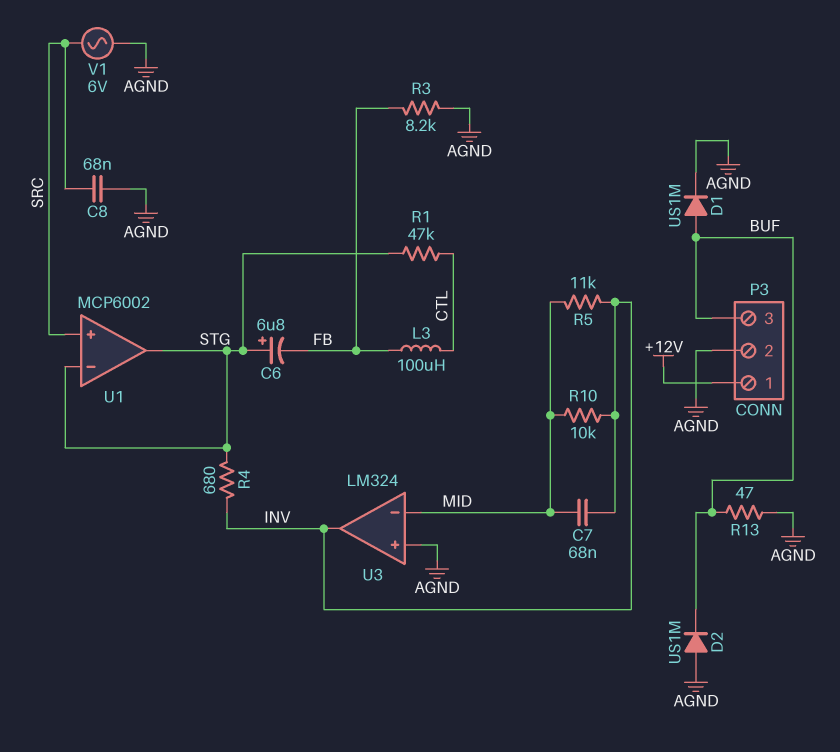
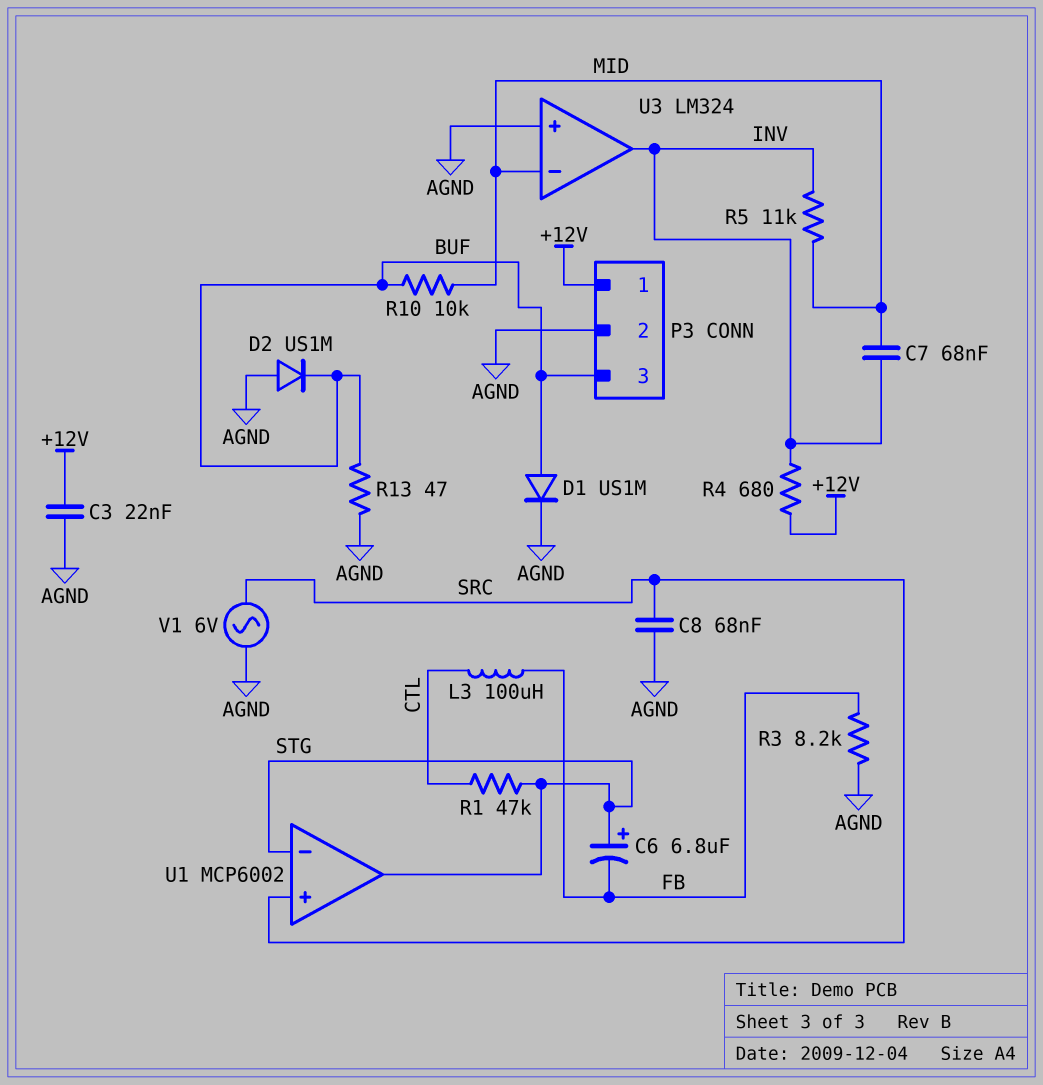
C3: none -> 22nF (+12V, AGND)
R4: 680 (INV, STG) -> 680 (+12V, INV)
R10: 10k (INV, MID) -> 10k (BUF, MID)

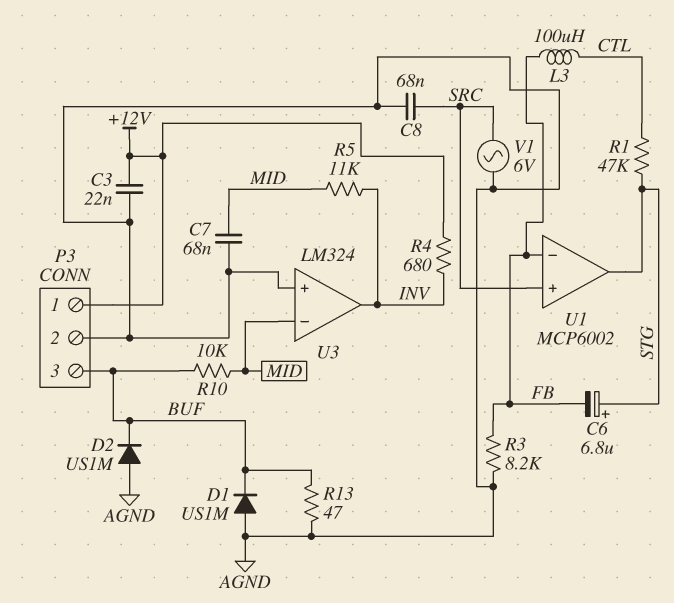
C7: 68nF (INV, MID) -> 68nF (AGND, MID)
D1: diode US1M (A BUF, K AGND) -> diode US1M (A AGND, K BUF)
U1 pin in-: STG -> FB

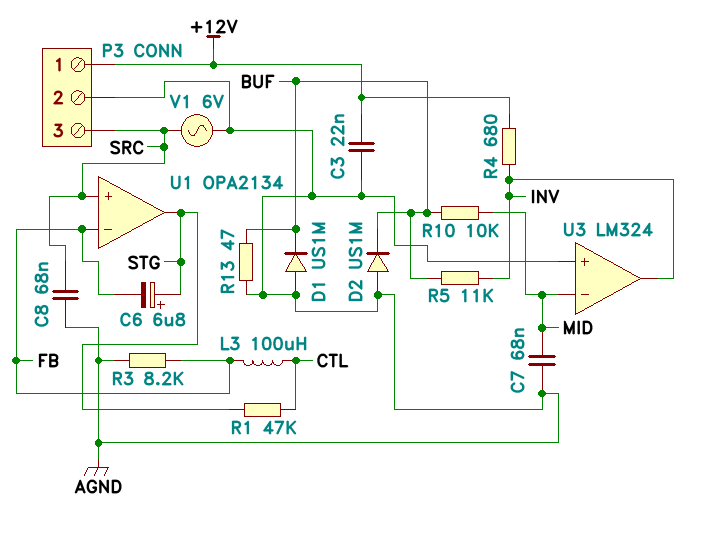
P3 pin 3: BUF -> SRC
R5: 11k (INV, MID) -> 11k (BUF, INV)
U1: MCP6002 -> OPA2134

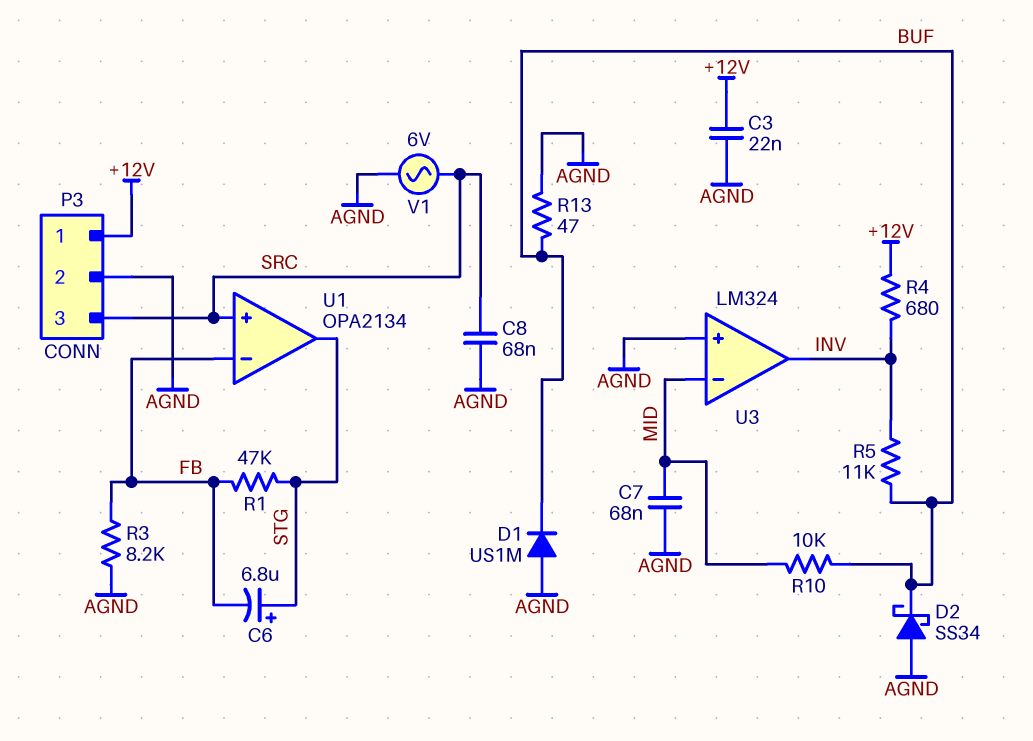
D2: diode US1M (A AGND, K BUF) -> schottky SS34 (A AGND, K BUF)
L3: 100uH (CTL, FB) -> none
R1: 47k (CTL, STG) -> 47k (FB, STG)

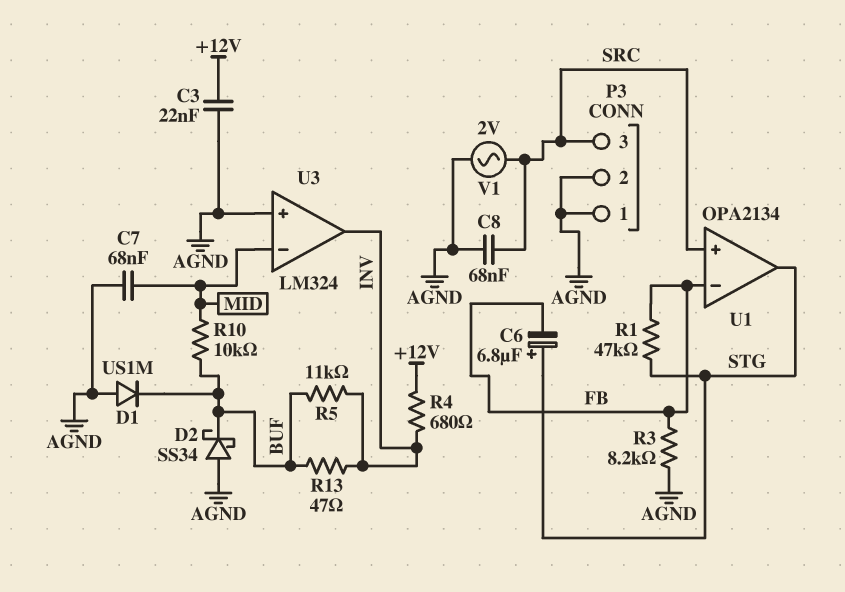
P3 pin 1: +12V -> AGND
R13: 47 (AGND, BUF) -> 47 (BUF, INV)
V1: AC 6V (AGND, SRC) -> AC 2V (AGND, SRC)

